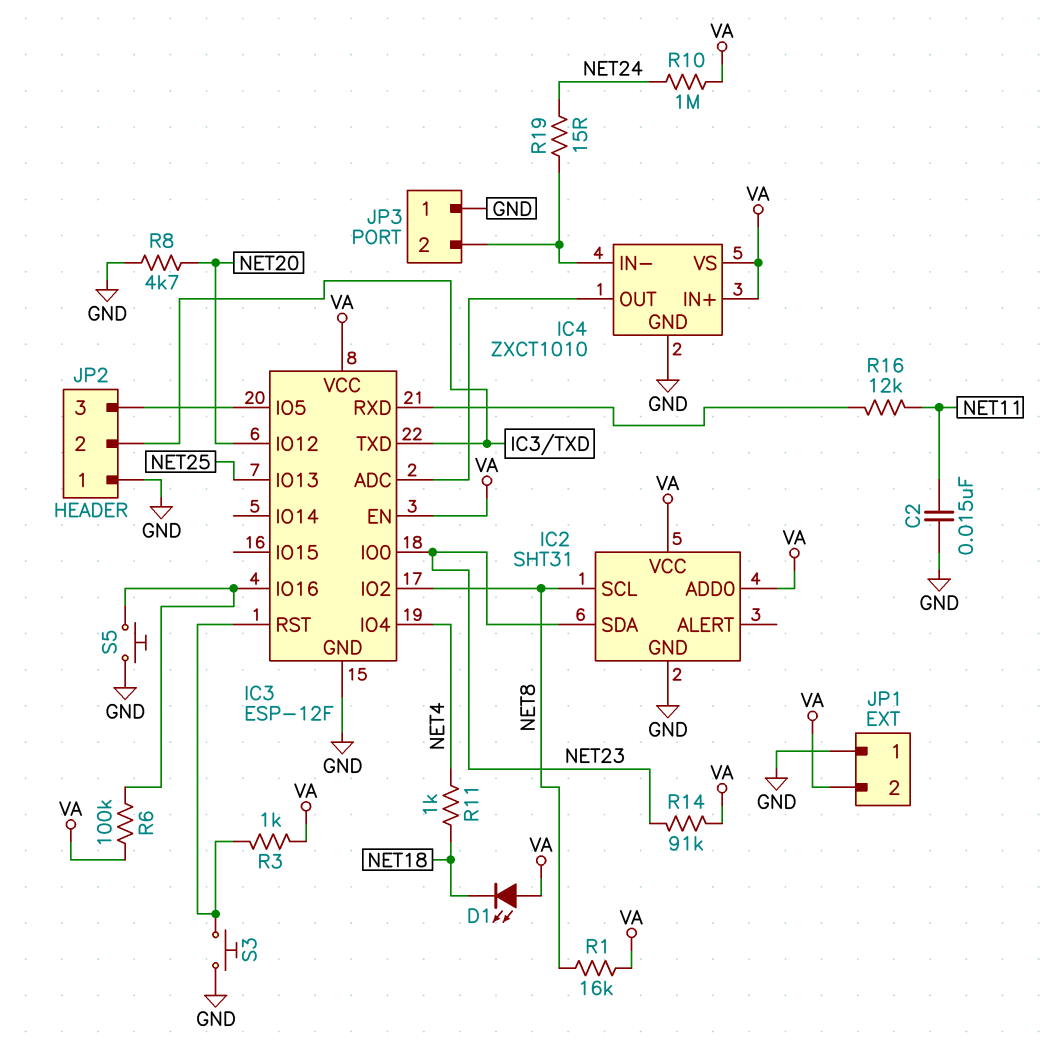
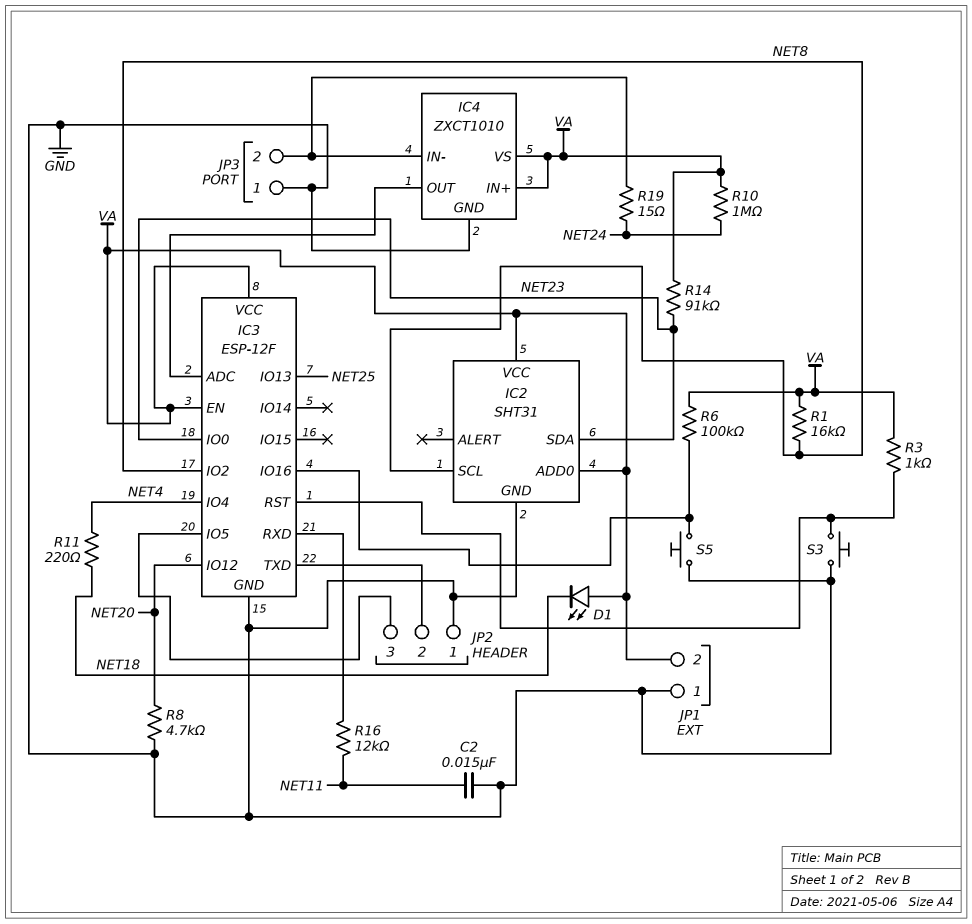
R11: 1k (NET4, NET18) -> 220 (NET4, NET18)

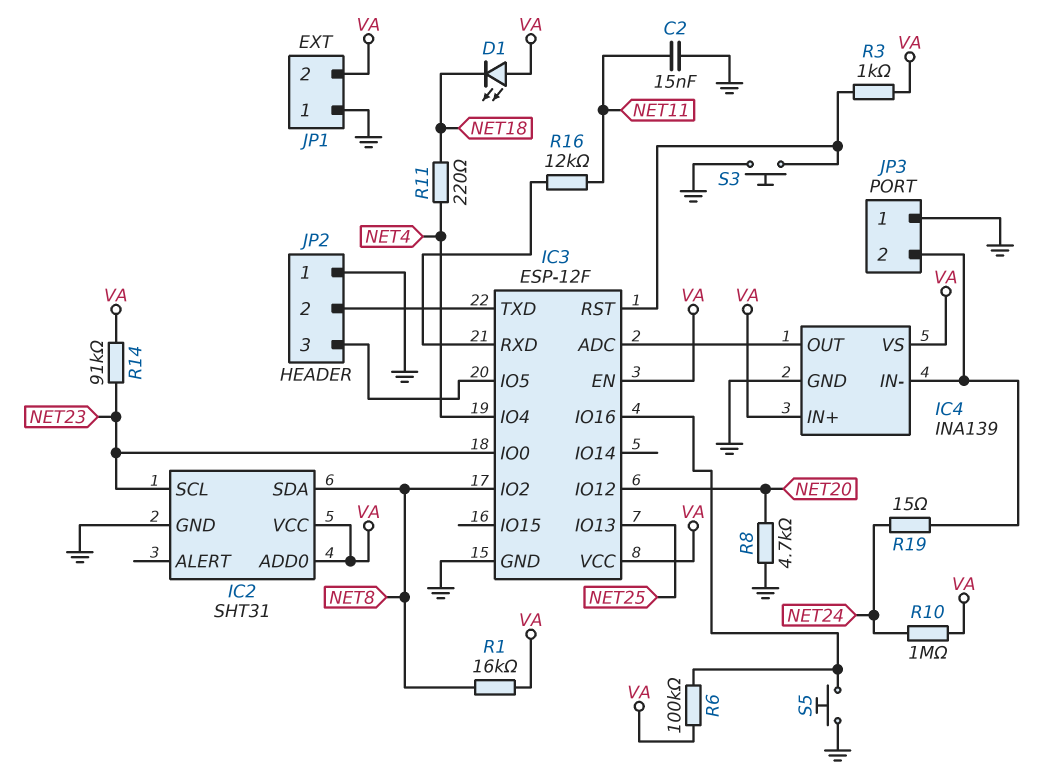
IC2 pin SCL: NET8 -> NET23
IC2 pin SDA: NET23 -> NET8
IC4: ZXCT1010 -> INA139

